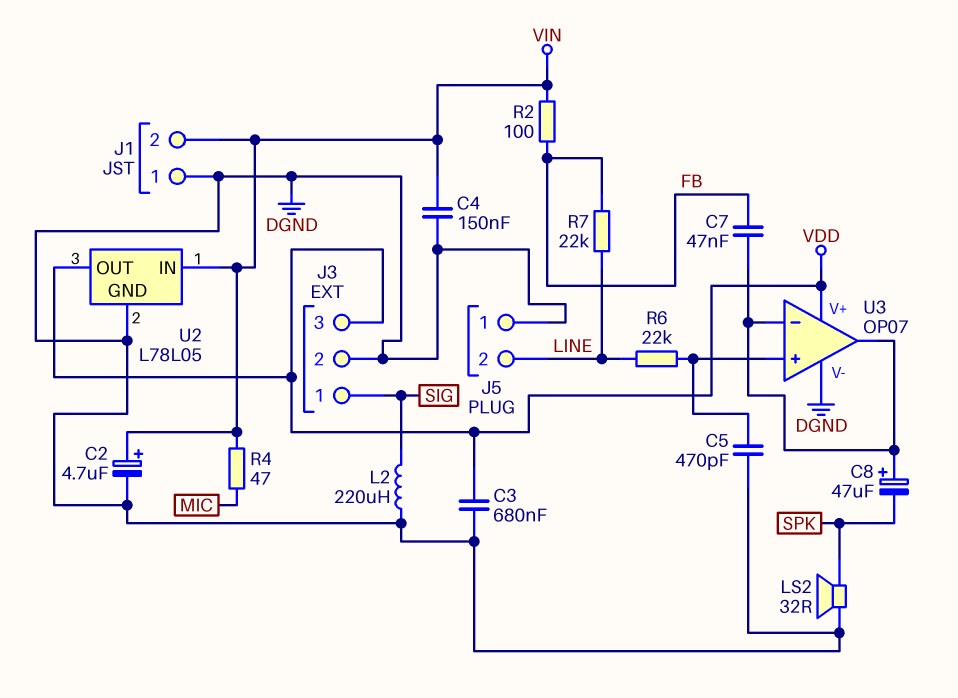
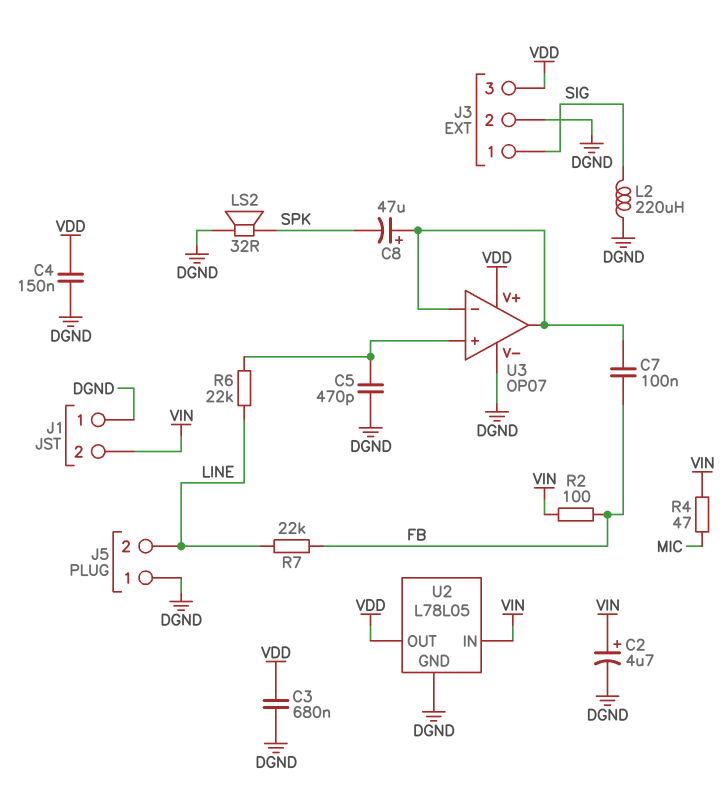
C4: 150nF (DGND, VIN) -> 150nF (DGND, VDD)
C7: 47nF (FB, U3/in-) -> 100nF (FB, U3/in-)

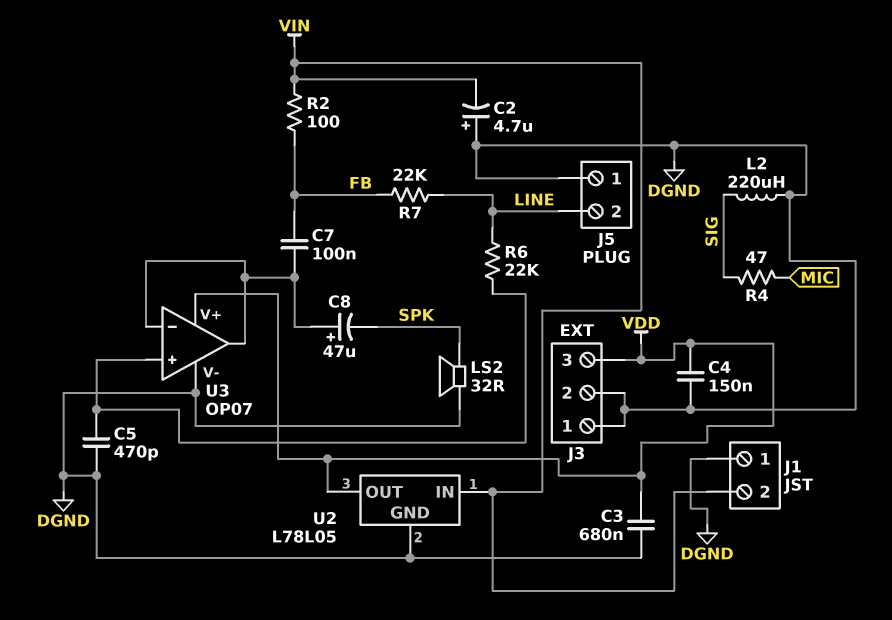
C2: 4.7uF (plus VIN, minus DGND) -> 4.7uF (plus DGND, minus VIN)
J3 pin 1: SIG -> DGND
R4: 47 (MIC, VIN) -> 47 (MIC, SIG)

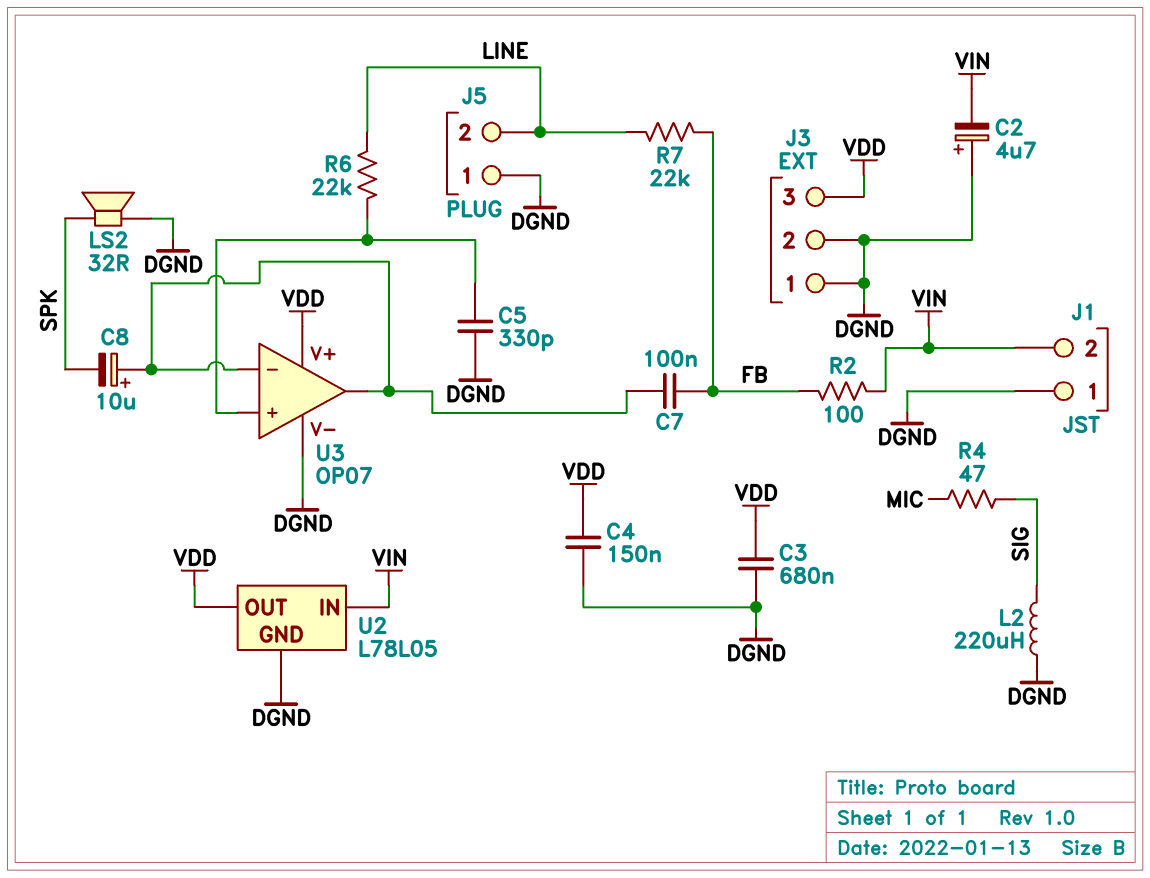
C5: 470pF (DGND, U3/in+) -> 330pF (DGND, U3/in+)
C8: 47uF (plus U3/in-, minus SPK) -> 10uF (plus U3/in-, minus SPK)

